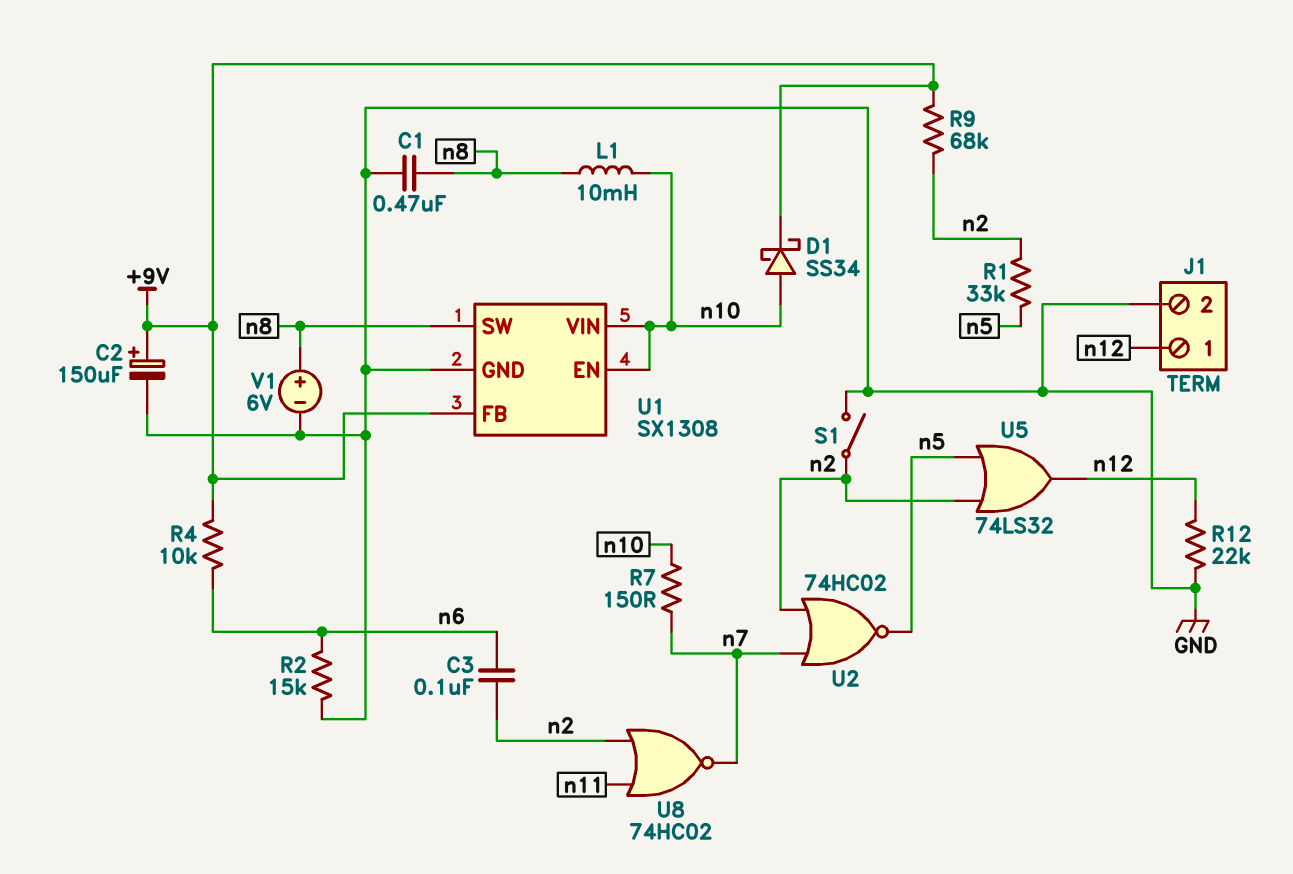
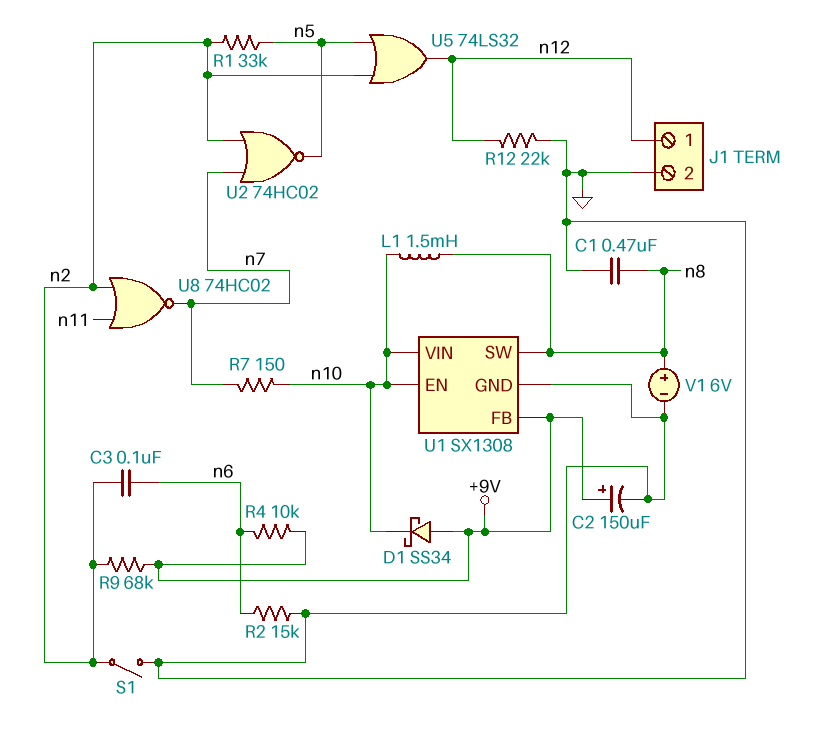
D1: schottky SS34 (A n10, K +9V) -> schottky SS34 (A +9V, K n10)
L1: 10mH (n8, n10) -> 1.5mH (n8, n10)

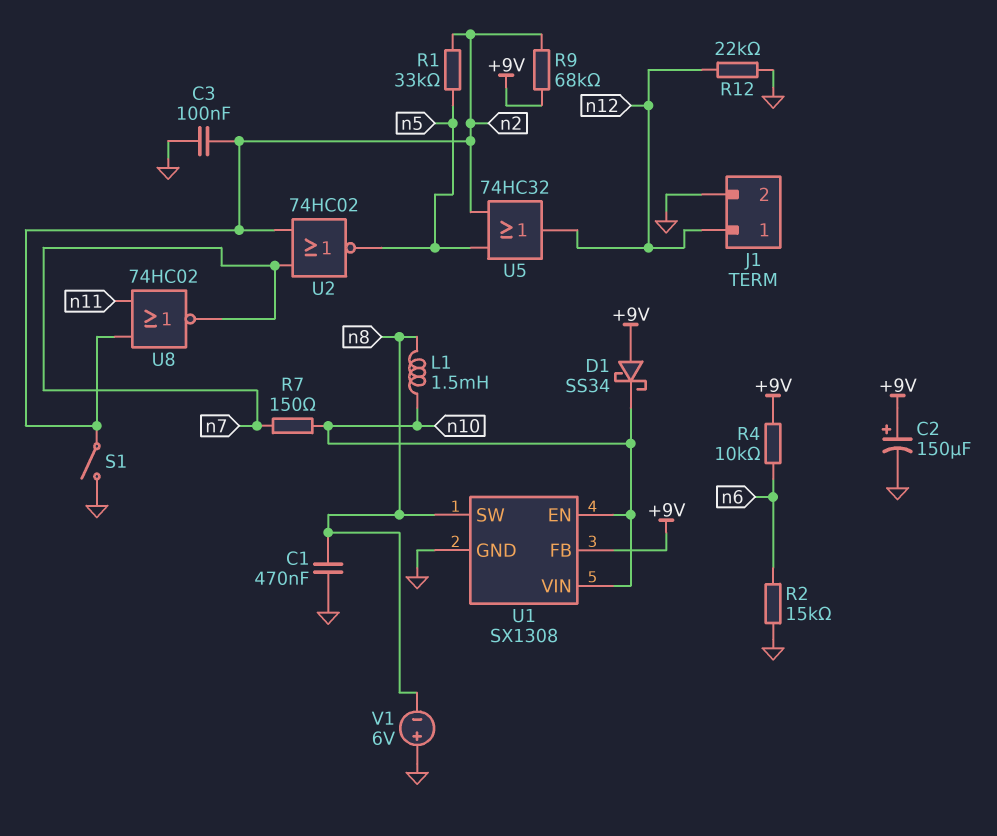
C3: 100nF (n2, n6) -> 100nF (GND, n2)
U5: OR 74LS32 (in n2, in n5, out n12) -> OR 74HC32 (in n2, in n5, out n12)
V1: 6V (plus n8, minus GND) -> 6V (plus GND, minus n8)

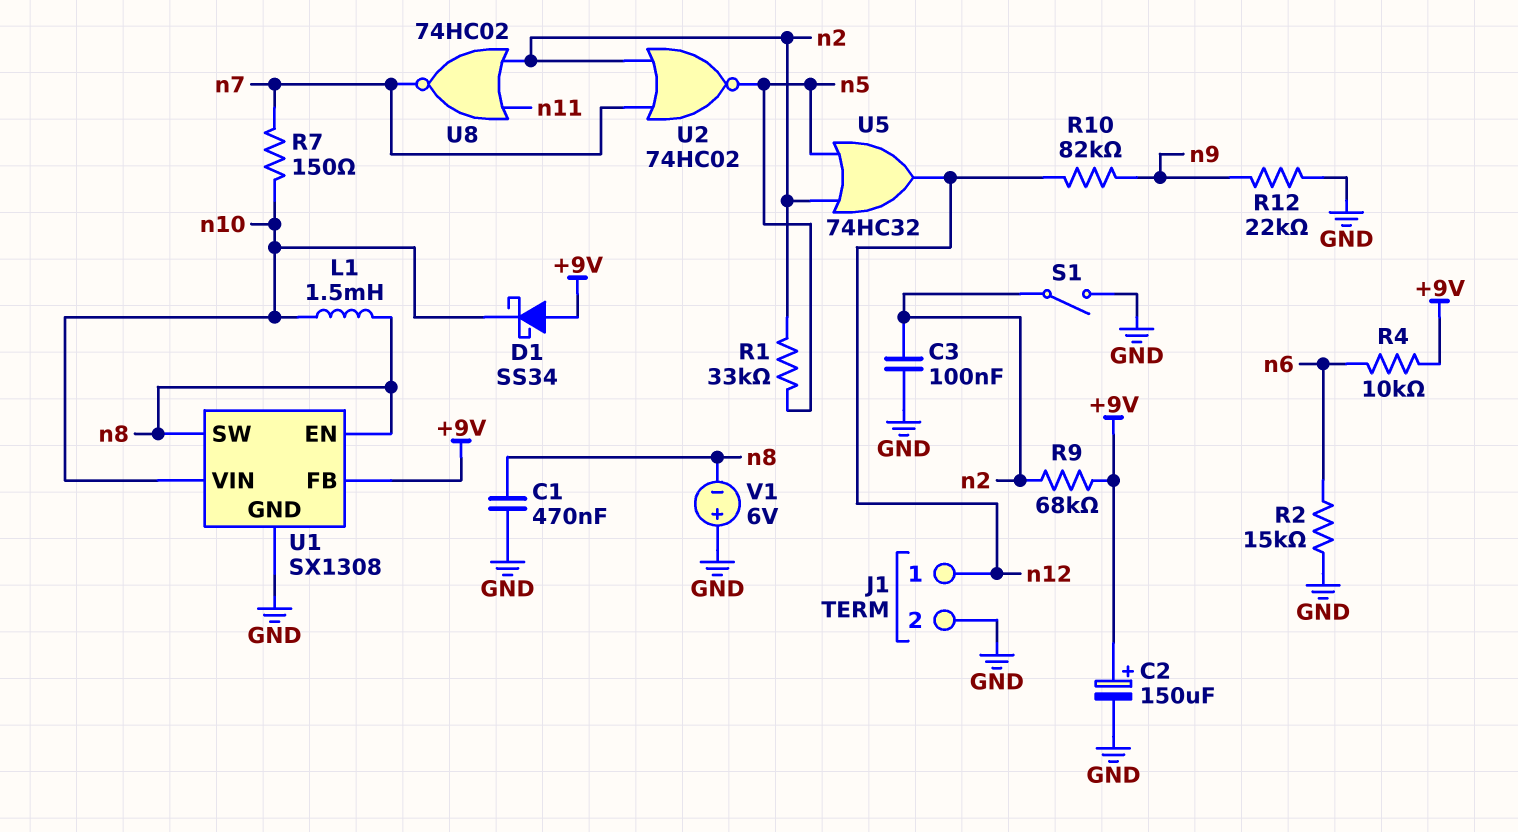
R10: none -> 82k (n9, n12)
R12: 22k (GND, n12) -> 22k (GND, n9)
U1 pin EN: n10 -> n8

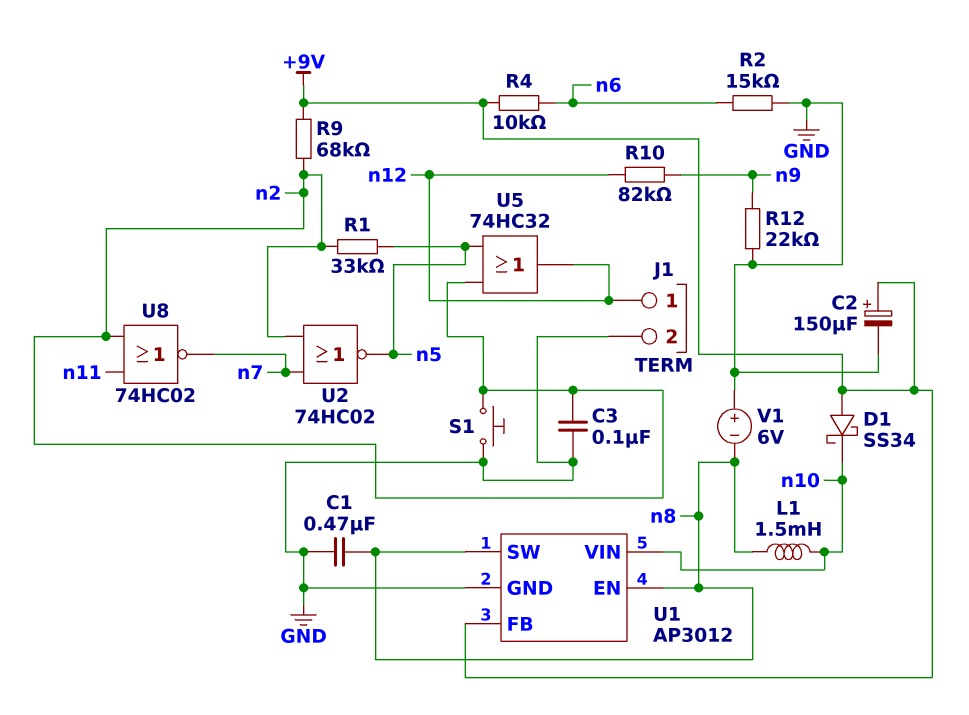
R7: 150 (n7, n10) -> none
S1: switch (GND, n2) -> button (GND, n2)
U1: SX1308 -> AP3012

